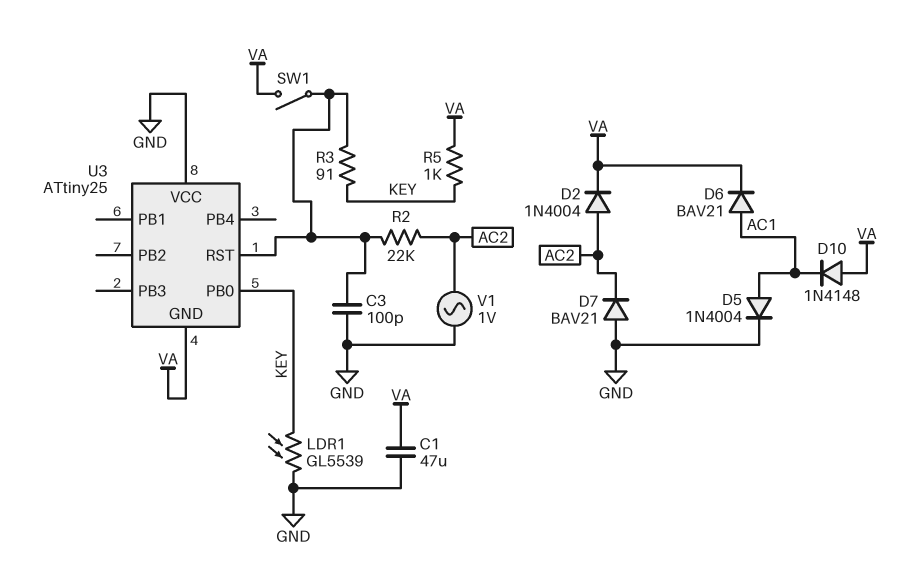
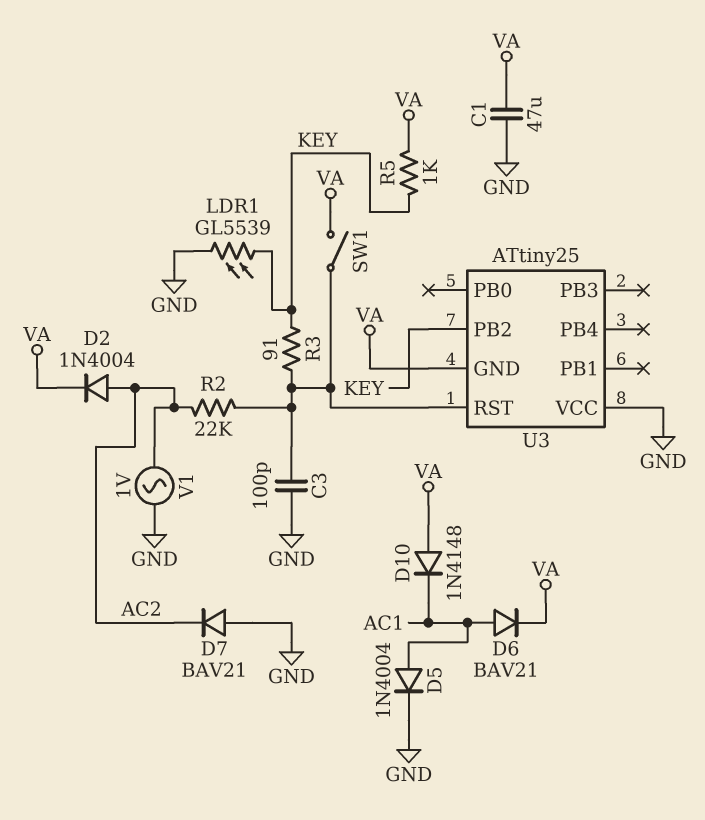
U3 pin PB0: KEY -> none
U3 pin PB2: none -> KEY

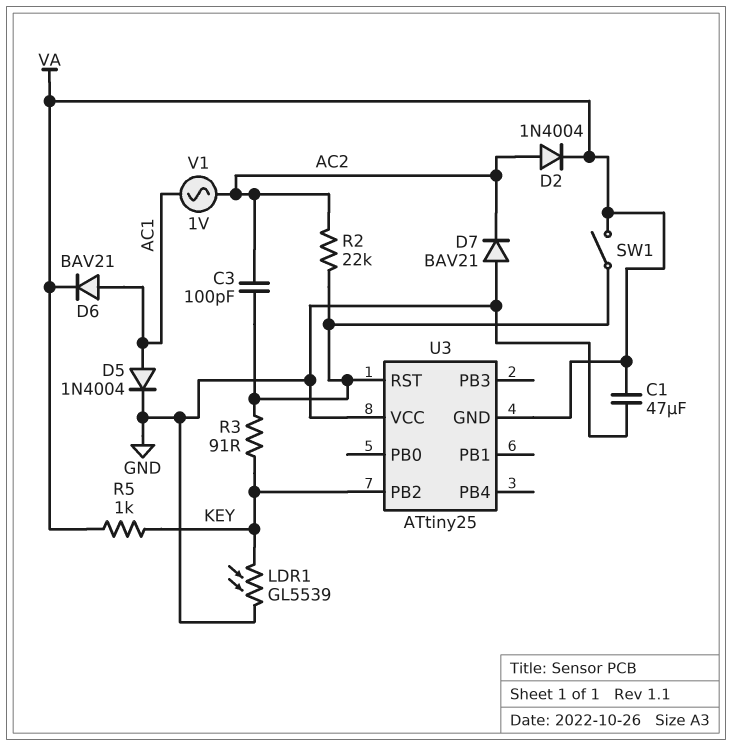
C3: 100pF (GND, U3/RST) -> 100pF (AC2, U3/RST)
D10: diode 1N4148 (A VA, K AC1) -> none
V1: AC 1V (AC2, GND) -> AC 1V (AC1, AC2)

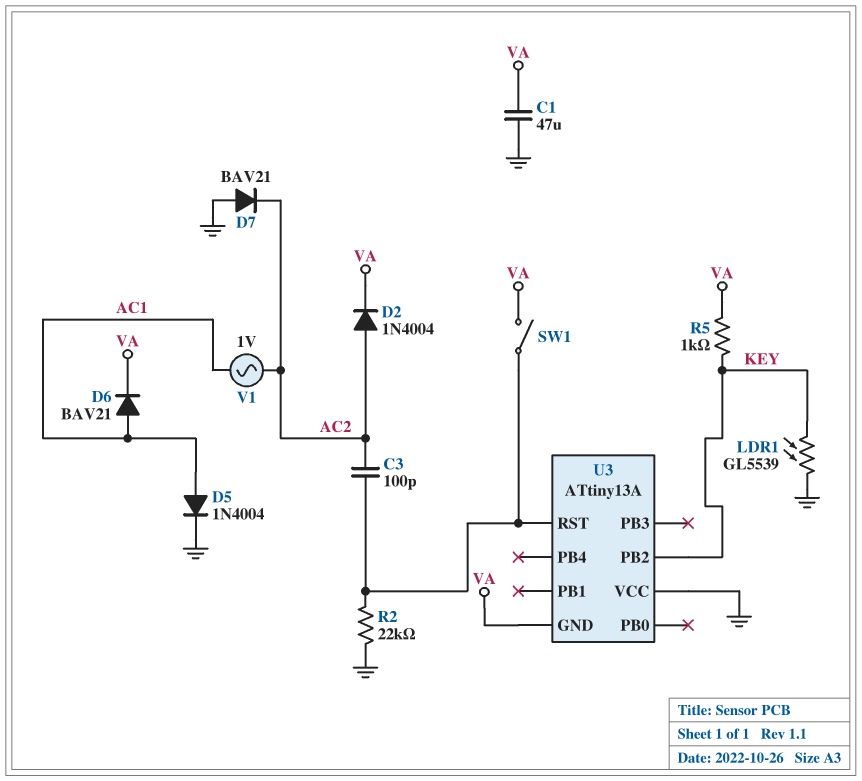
R2: 22k (AC2, U3/RST) -> 22k (GND, U3/RST)
R3: 91 (KEY, U3/RST) -> none
U3: ATtiny25 -> ATtiny13A

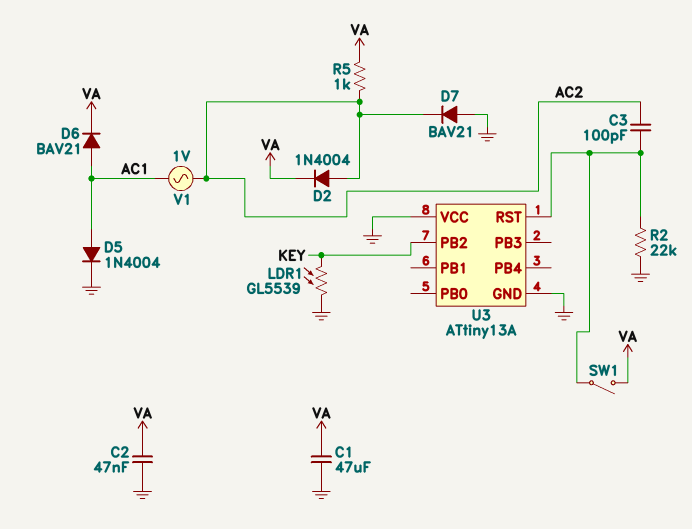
C2: none -> 47nF (GND, VA)
R5: 1k (KEY, VA) -> 1k (AC2, VA)
U3 pin GND: VA -> GND

